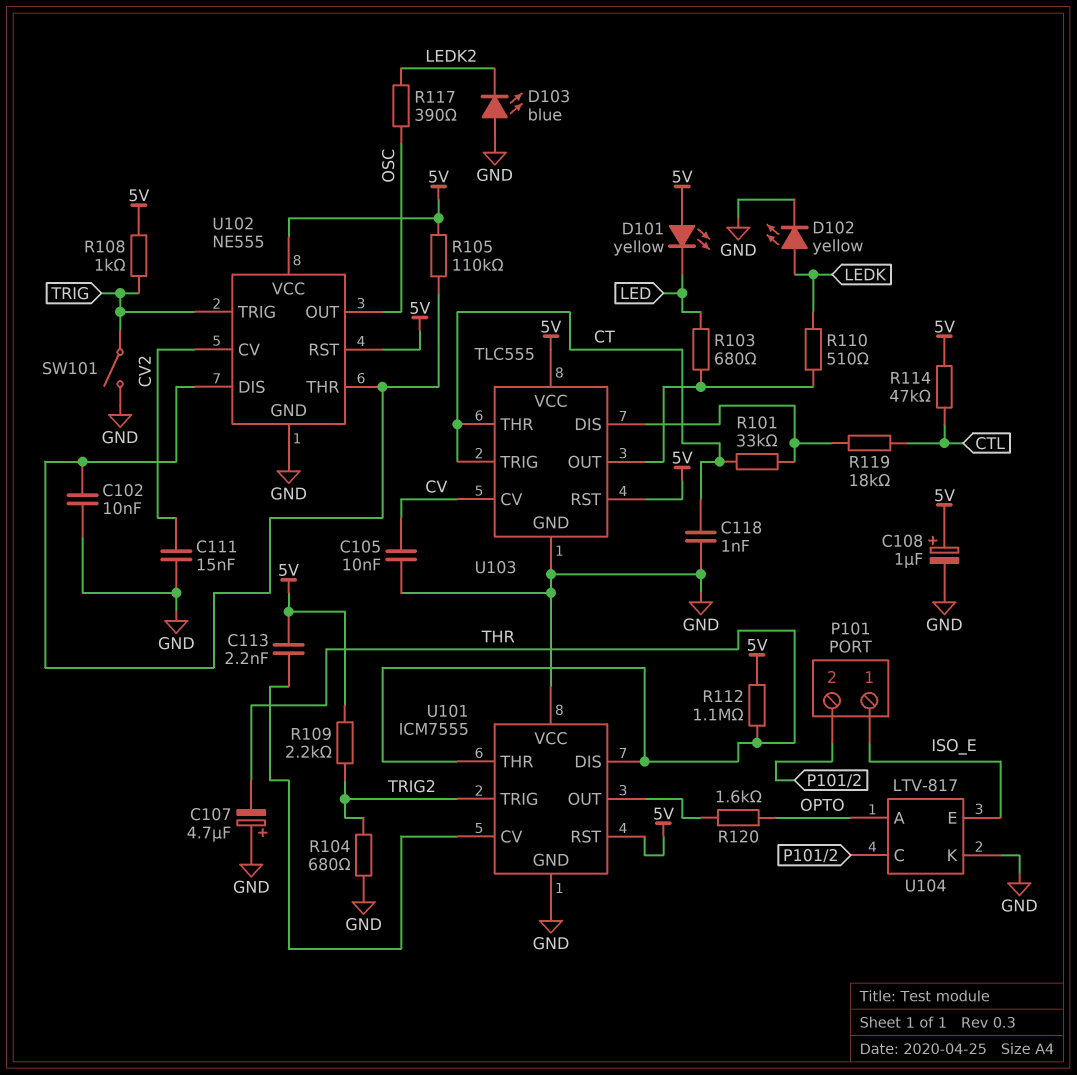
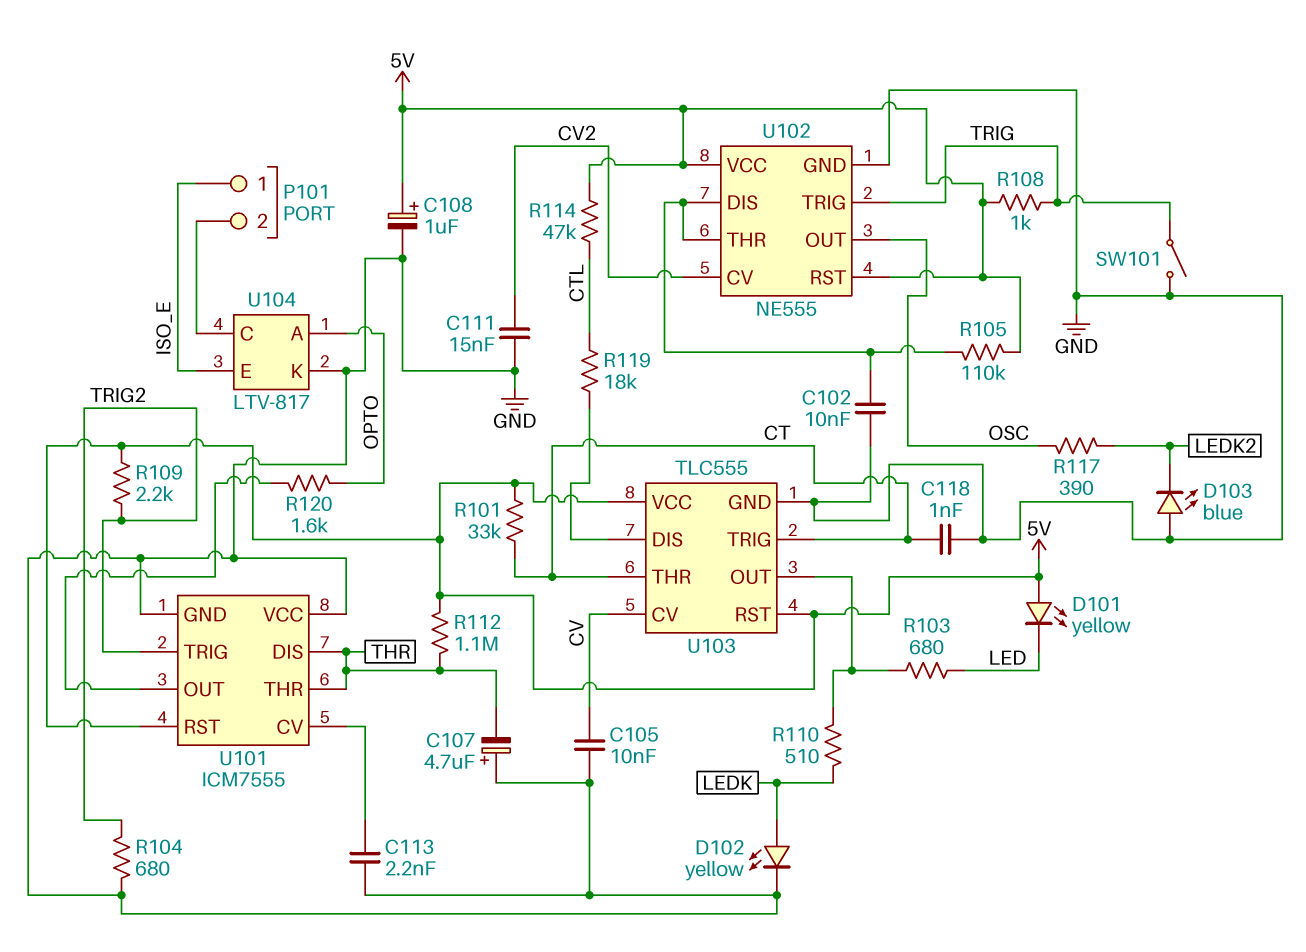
C113: 2.2nF (5V, U101/CV) -> 2.2nF (GND, U101/CV)
R101: 33k (CT, U103/DIS) -> 33k (5V, CT)

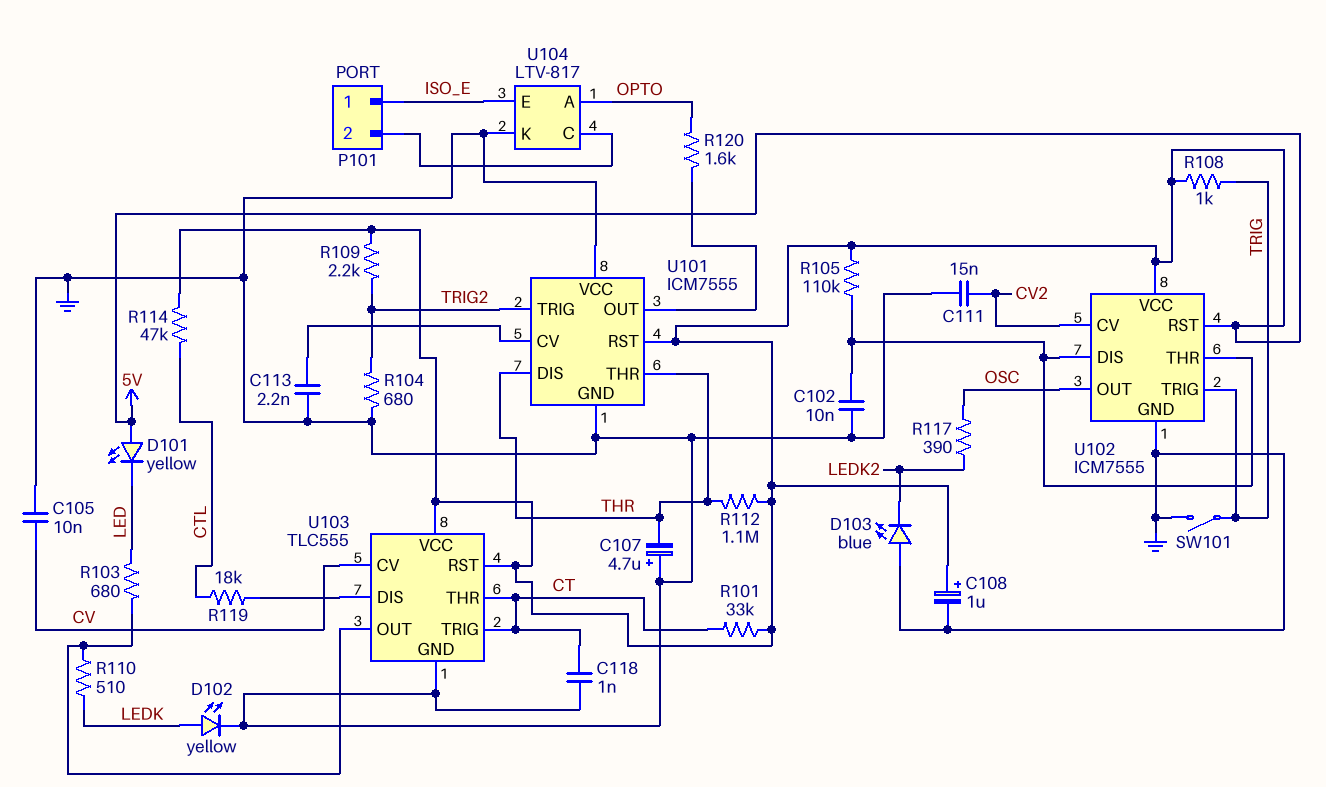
U102: NE555 -> ICM7555

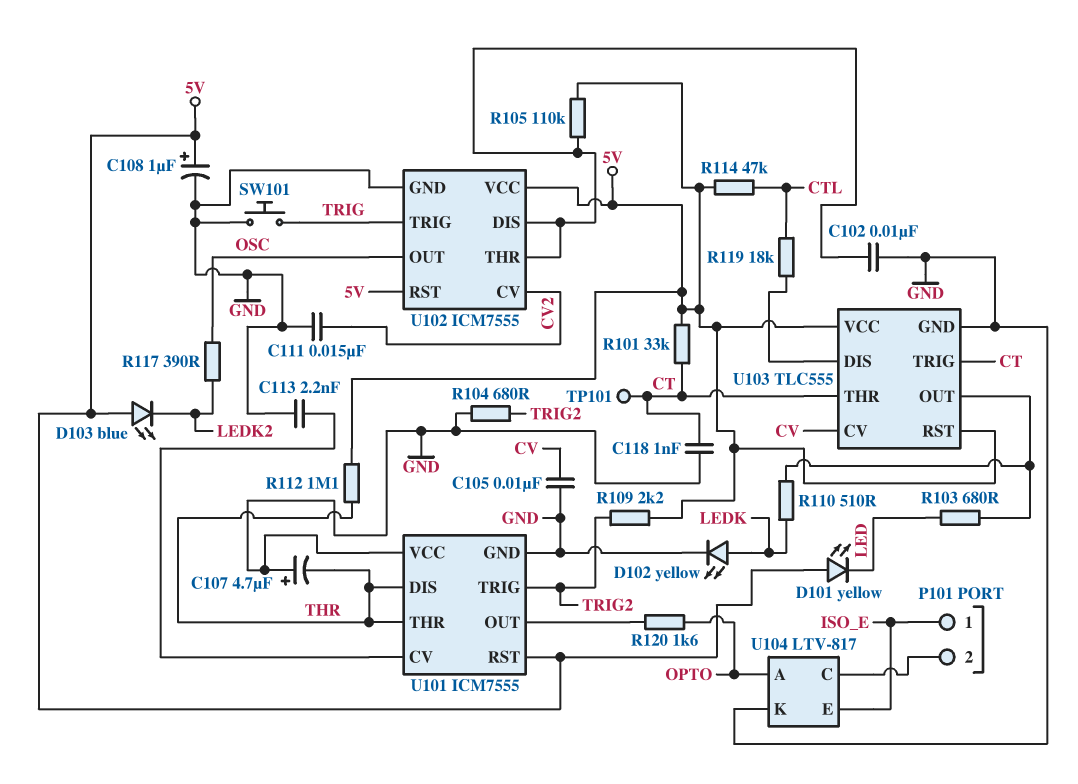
D103: LED blue (A GND, K LEDK2) -> LED blue (A 5V, K LEDK2)
R108: 1k (5V, TRIG) -> none
SW101: switch (GND, TRIG) -> button (GND, TRIG)
TP101: none -> test point (CT)

